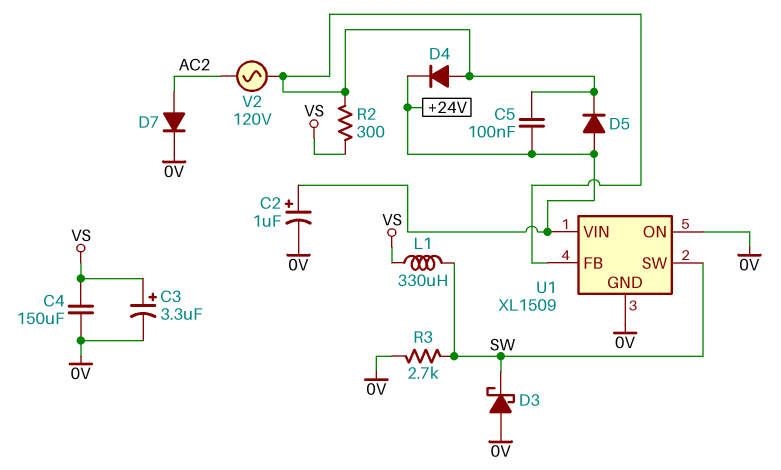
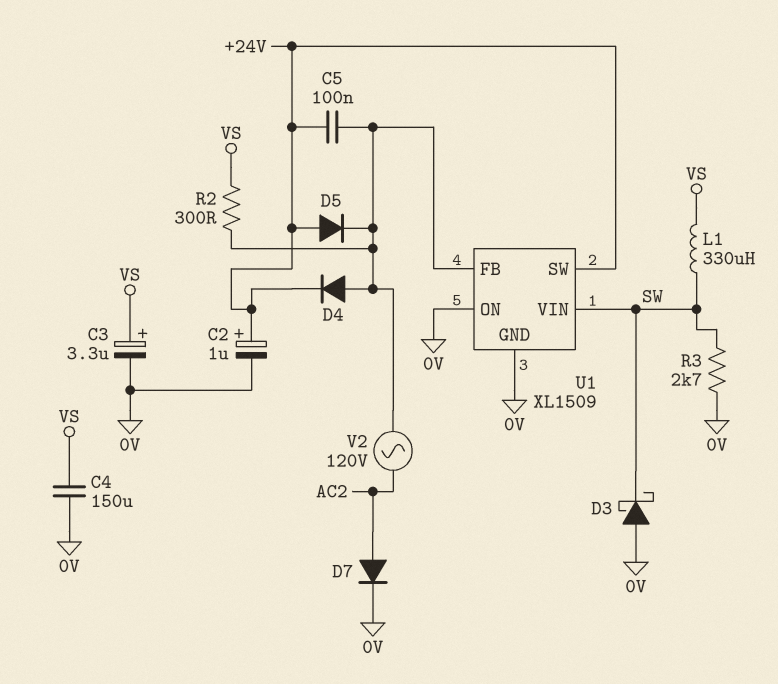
U1 pin SW: SW -> +24V
U1 pin VIN: +24V -> SW

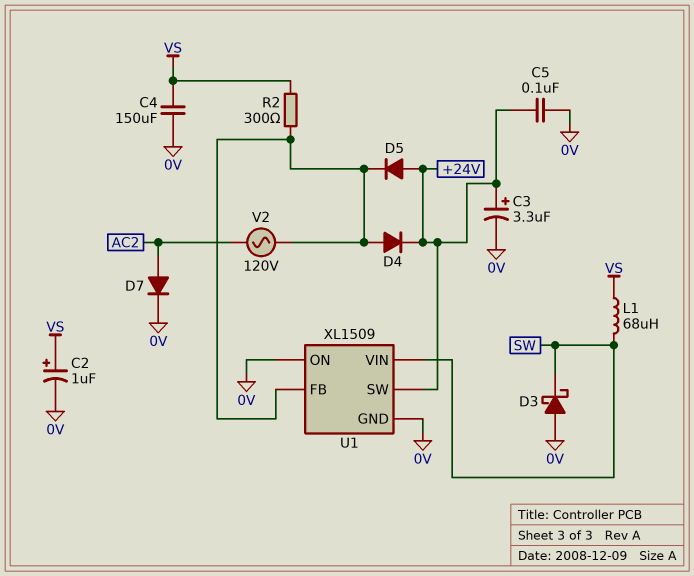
C2: 1uF (plus +24V, minus 0V) -> 1uF (plus VS, minus 0V)
C3: 3.3uF (plus VS, minus 0V) -> 3.3uF (plus +24V, minus 0V)
C5: 100nF (+24V, U1/FB) -> 100nF (+24V, 0V)
L1: 330uH (SW, VS) -> 68uH (SW, VS)
R3: 2.7k (0V, SW) -> none

